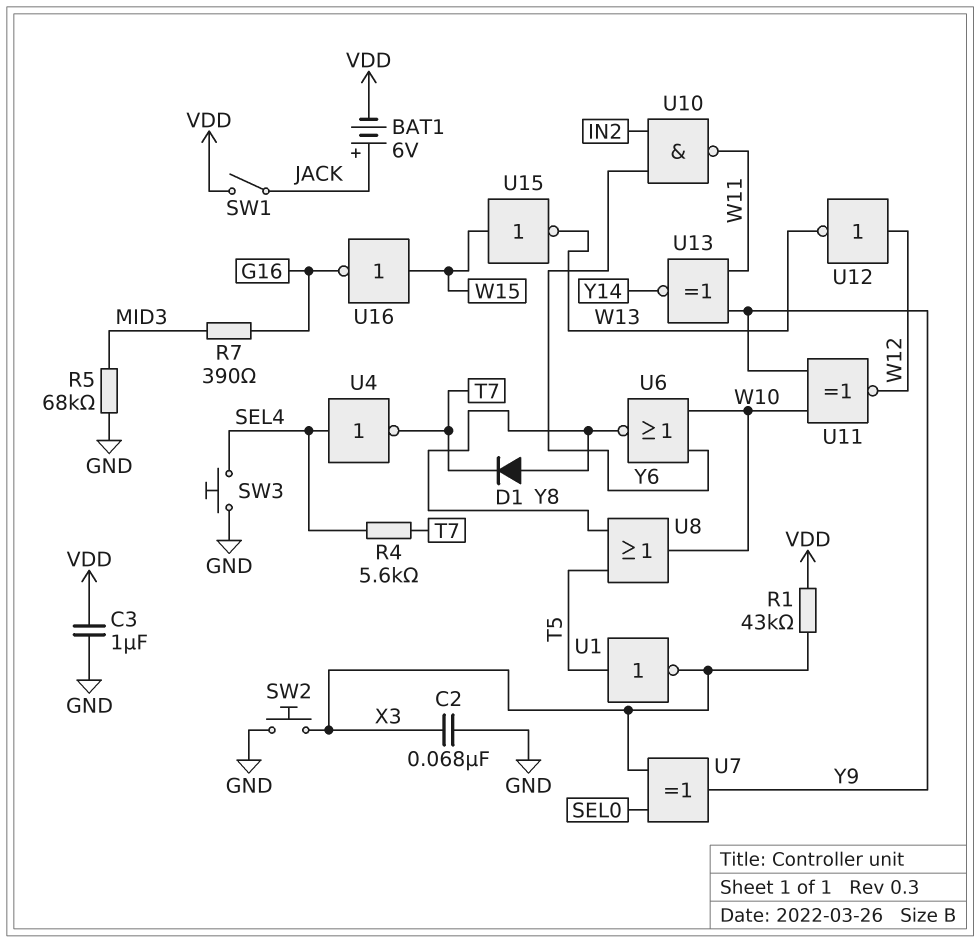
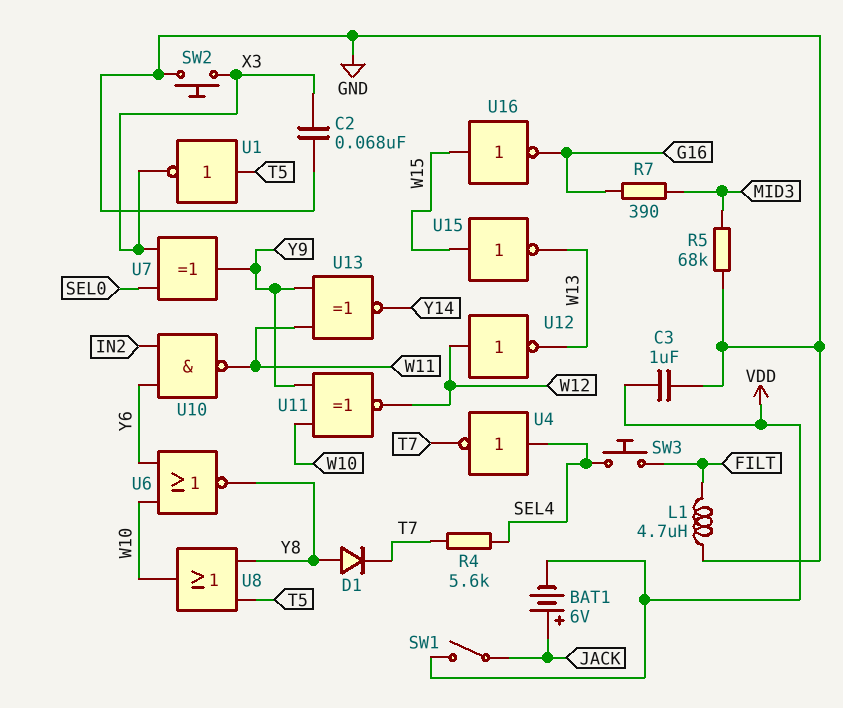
L1: none -> 4.7uH (FILT, GND)
R1: 43k (VDD, X3) -> none
SW3: button (GND, SEL4) -> button (FILT, SEL4)

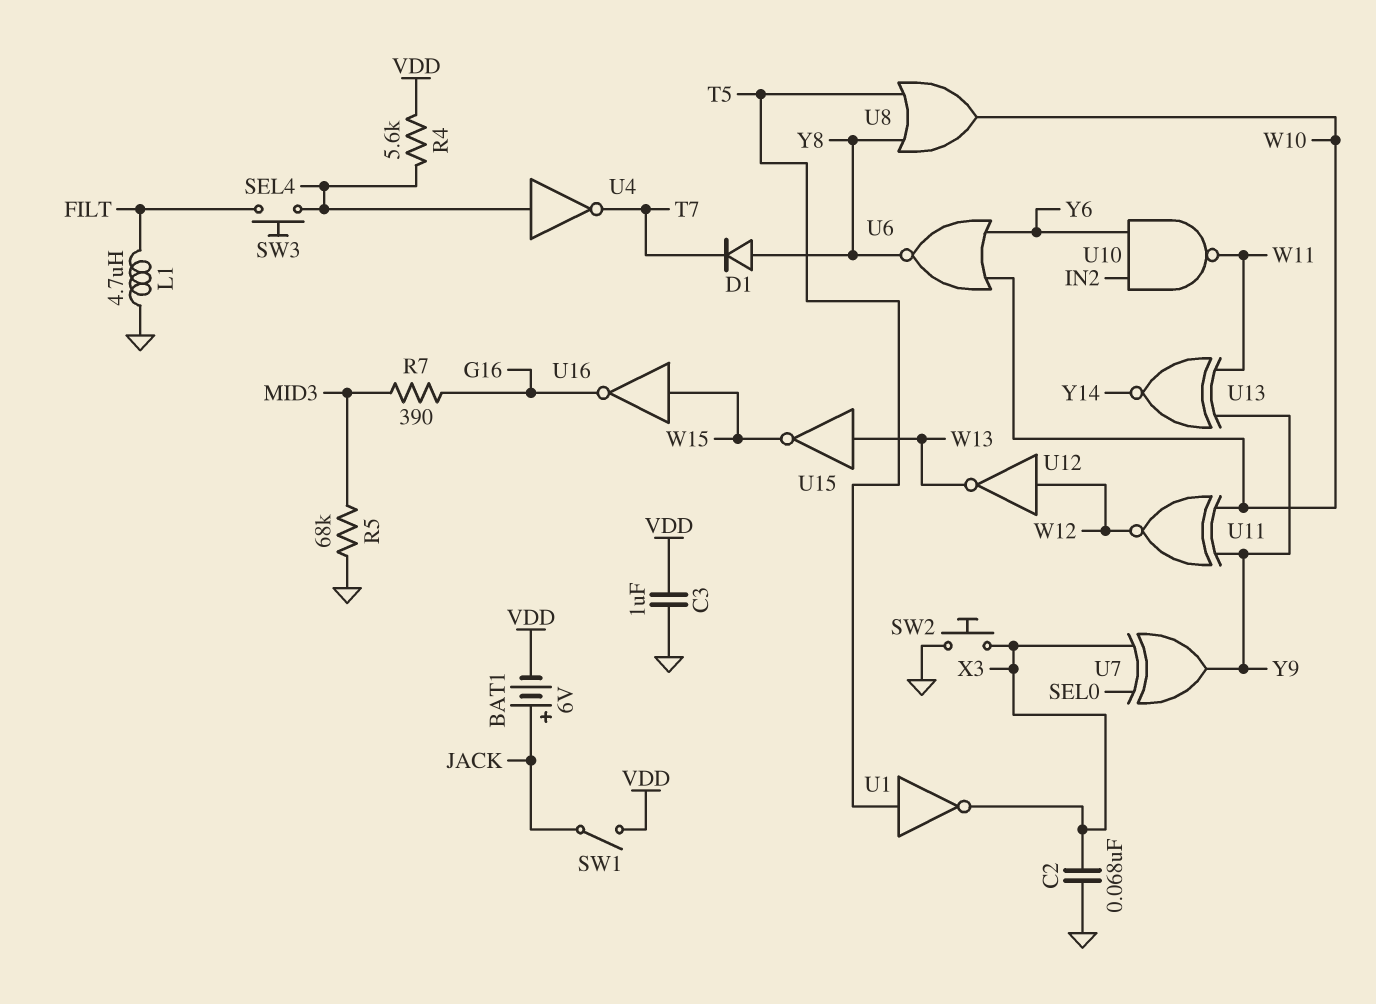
R4: 5.6k (SEL4, T7) -> 5.6k (SEL4, VDD)
U15: NOT (in W15, out W13) -> NOT (in W13, out W15)

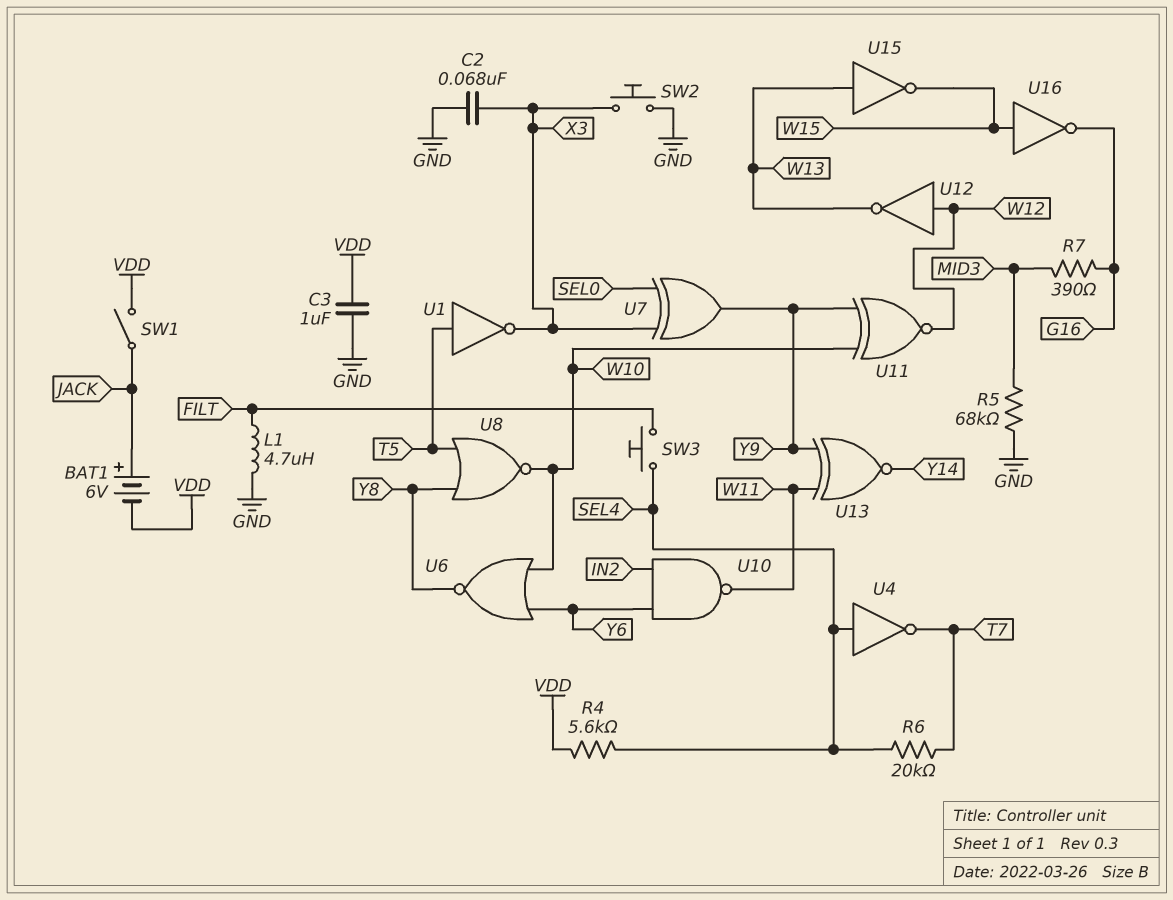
D1: diode (A Y8, K T7) -> none
R6: none -> 20k (SEL4, T7)
U8: OR (in T5, in Y8, out W10) -> NOR (in T5, in Y8, out W10)

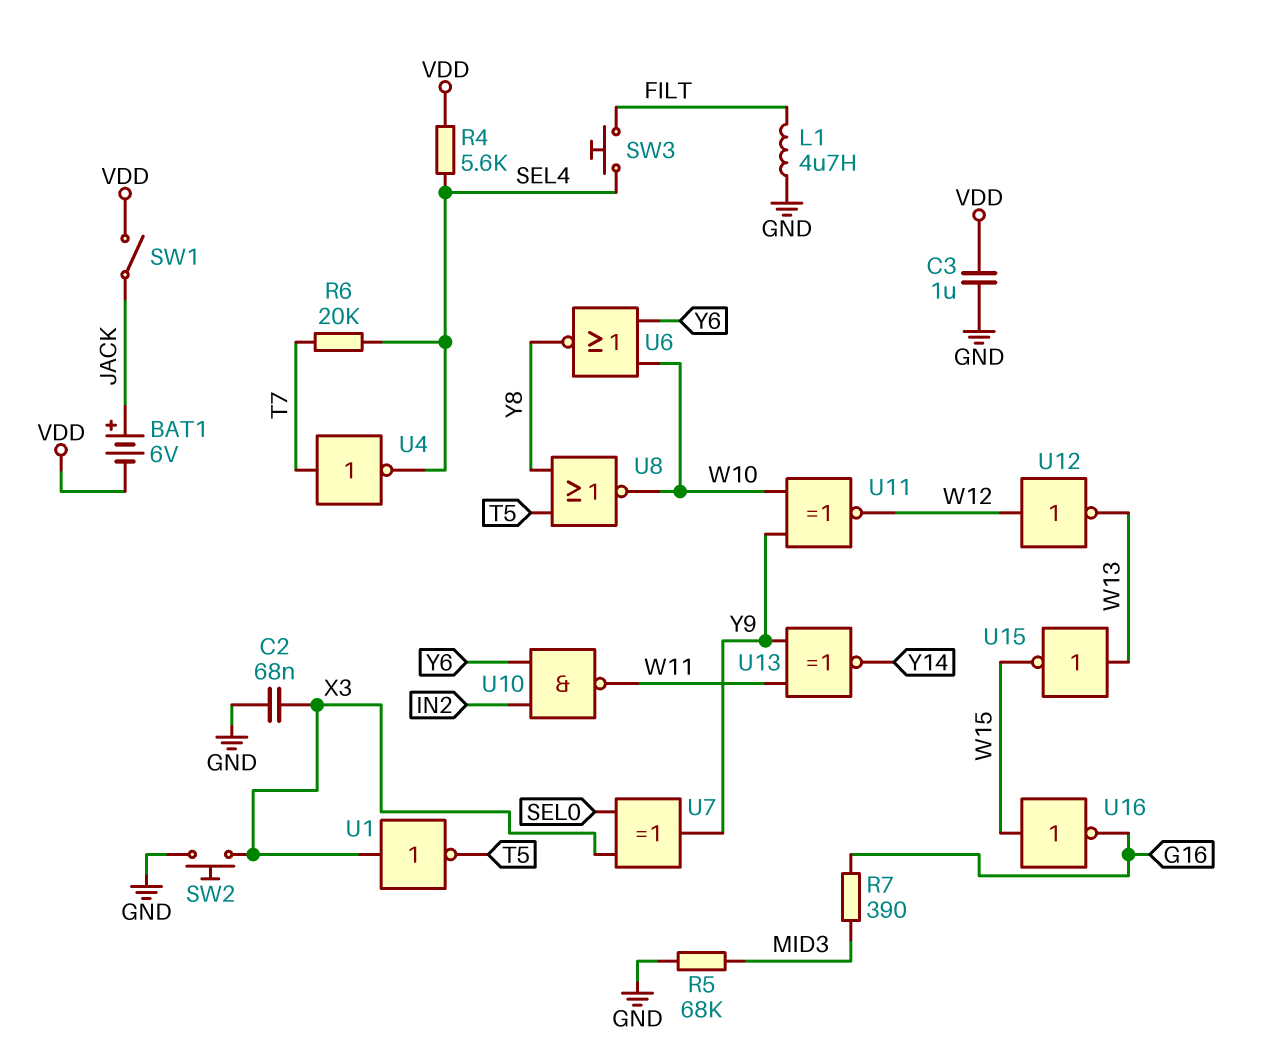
U1: NOT (in T5, out X3) -> NOT (in X3, out T5)
U4: NOT (in SEL4, out T7) -> NOT (in T7, out SEL4)

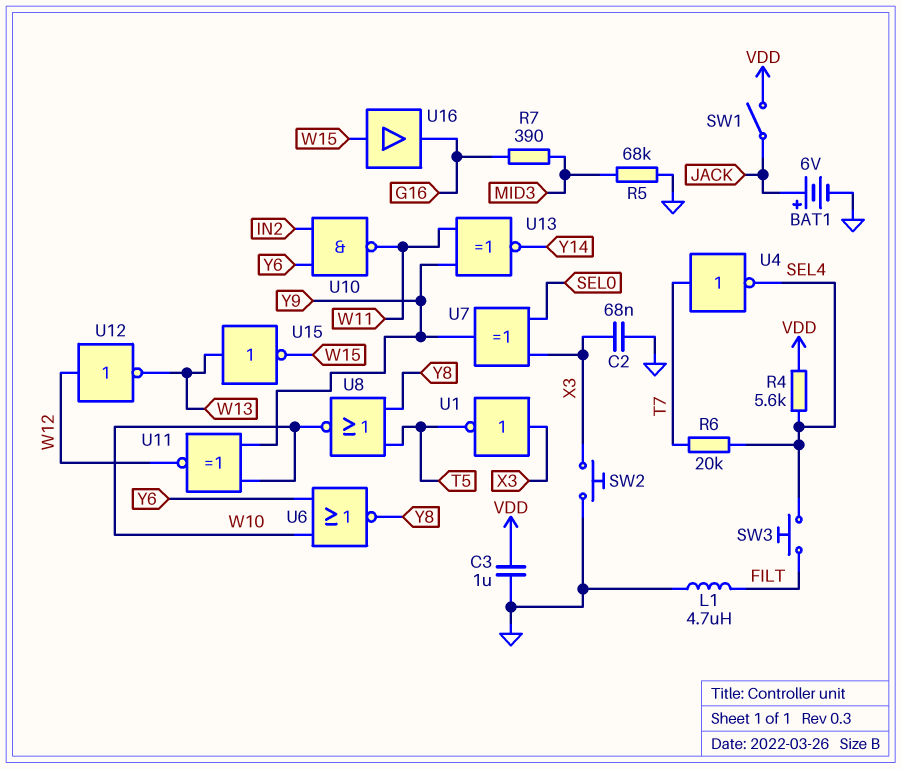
BAT1: 6V (plus JACK, minus VDD) -> 6V (plus JACK, minus GND)
U16: NOT (in W15, out G16) -> buffer (in W15, out G16)

